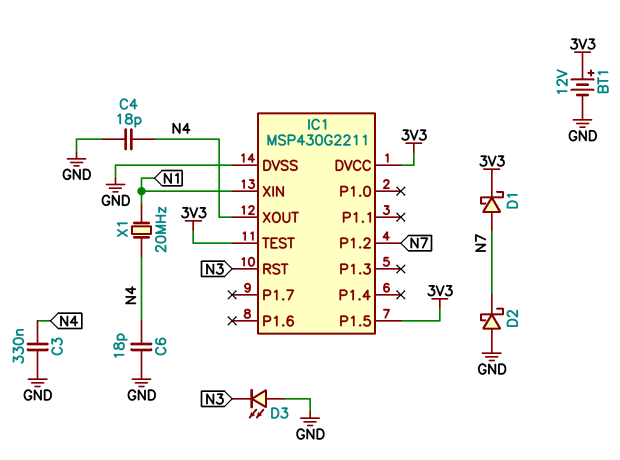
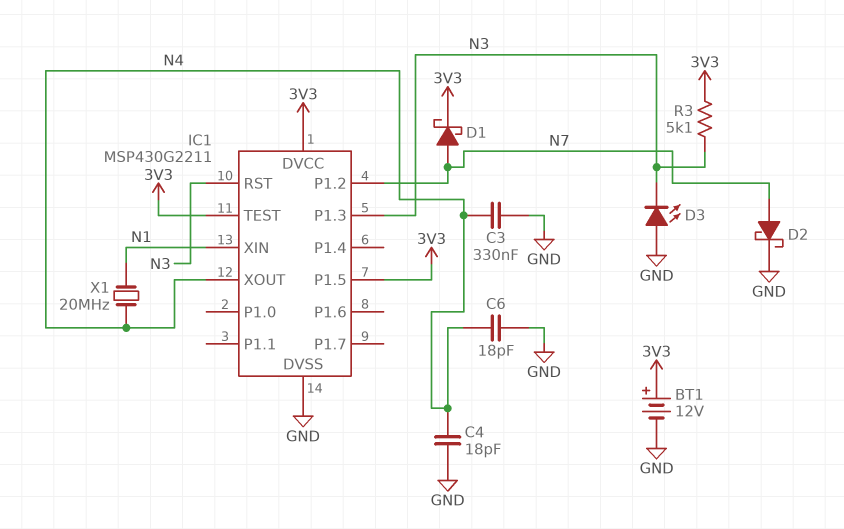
D2: schottky (A GND, K N7) -> schottky (A N7, K GND)
IC1 pin P1.3: none -> N3
R3: none -> 5.1k (3V3, N3)

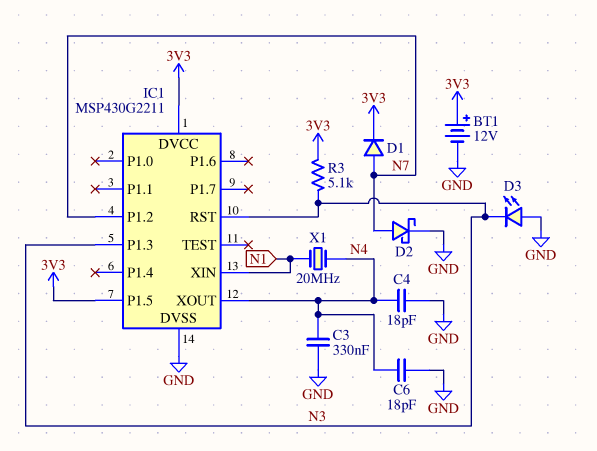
D1: schottky (A N7, K 3V3) -> diode (A N7, K 3V3)
IC1 pin TEST: 3V3 -> none

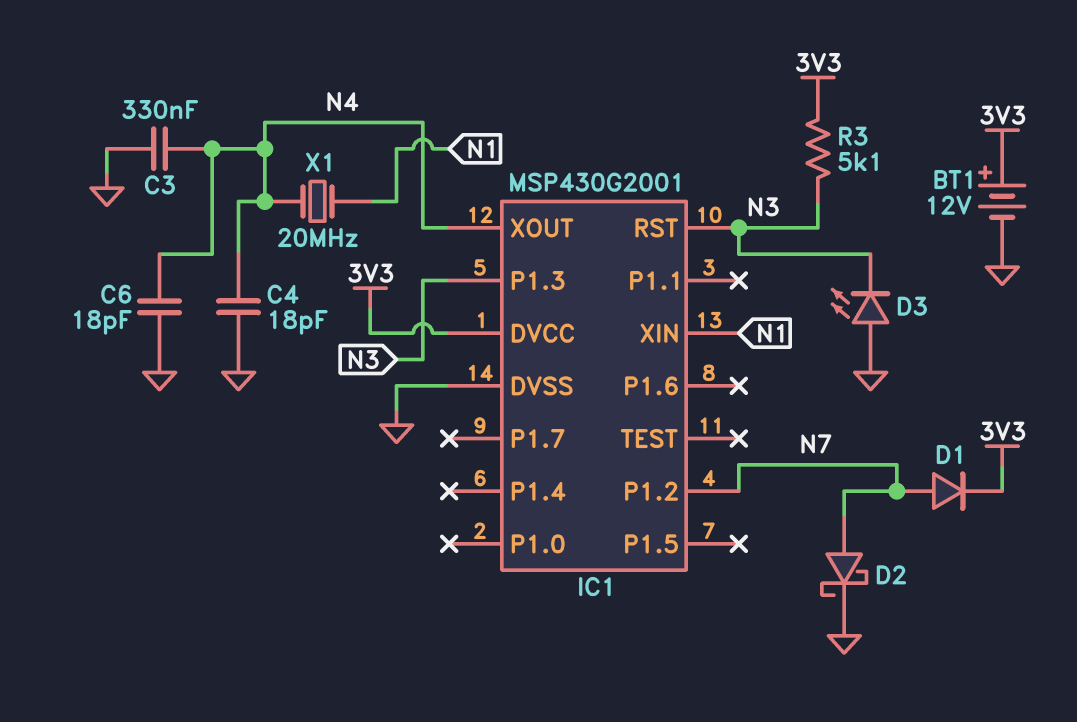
IC1: MSP430G2211 -> MSP430G2001
IC1 pin P1.5: 3V3 -> none

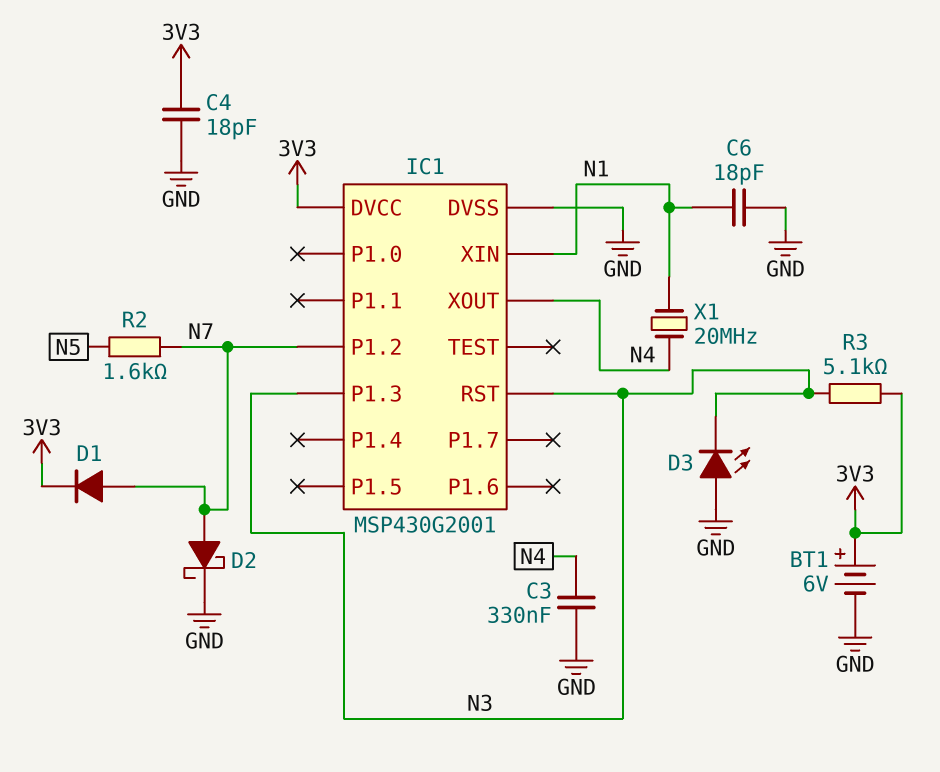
BT1: 12V (plus 3V3, minus GND) -> 6V (plus 3V3, minus GND)
C4: 18pF (GND, N4) -> 18pF (3V3, GND)
C6: 18pF (GND, N4) -> 18pF (GND, N1)
R2: none -> 1.6k (N5, N7)

